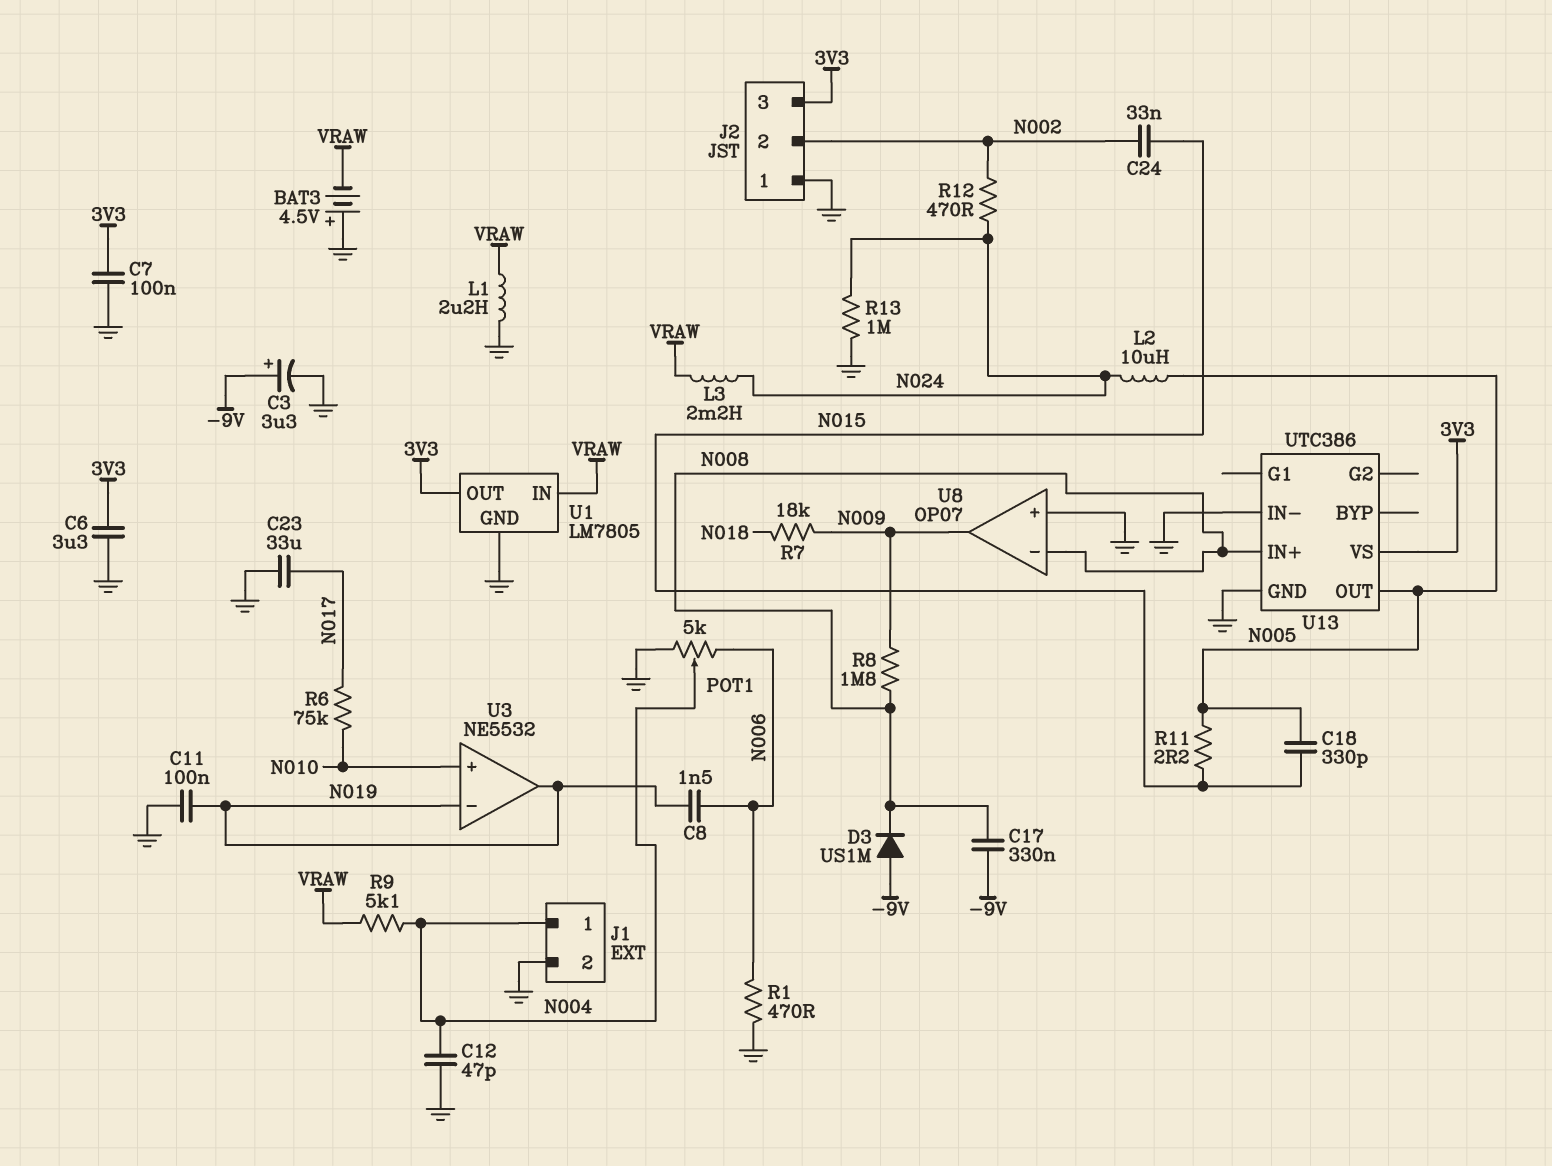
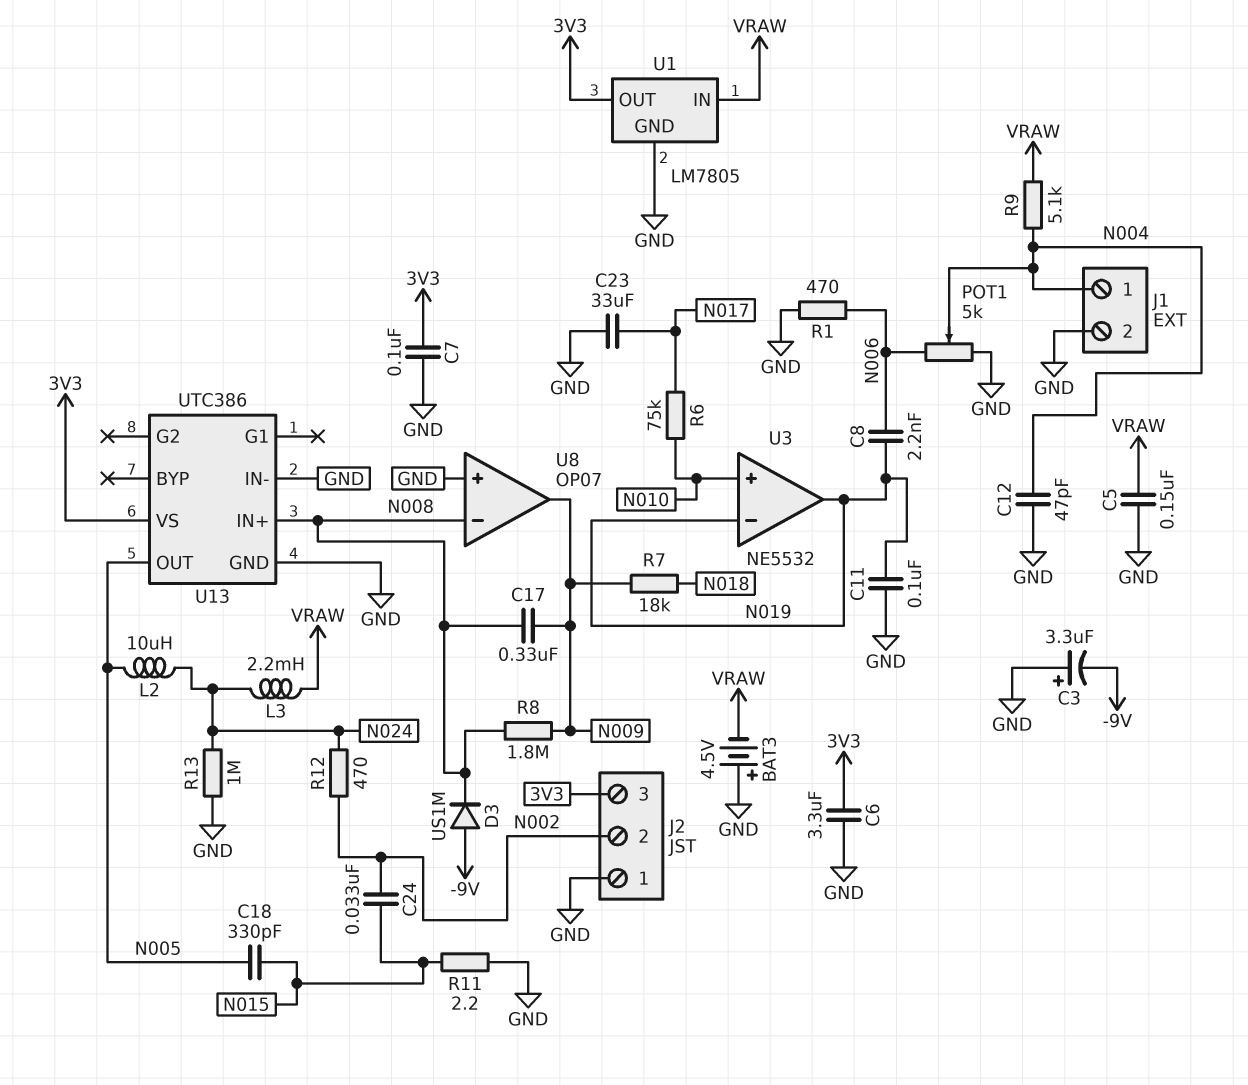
C3: 3.3uF (plus -9V, minus GND) -> 3.3uF (plus GND, minus -9V)
C5: none -> 150nF (GND, VRAW)
C8: 1.5nF (N006, N019) -> 2.2nF (N006, N019)
C17: 330nF (-9V, N008) -> 330nF (N008, N009)
L1: 2.2uH (GND, VRAW) -> none
R11: 2.2 (N005, N015) -> 2.2 (GND, N015)

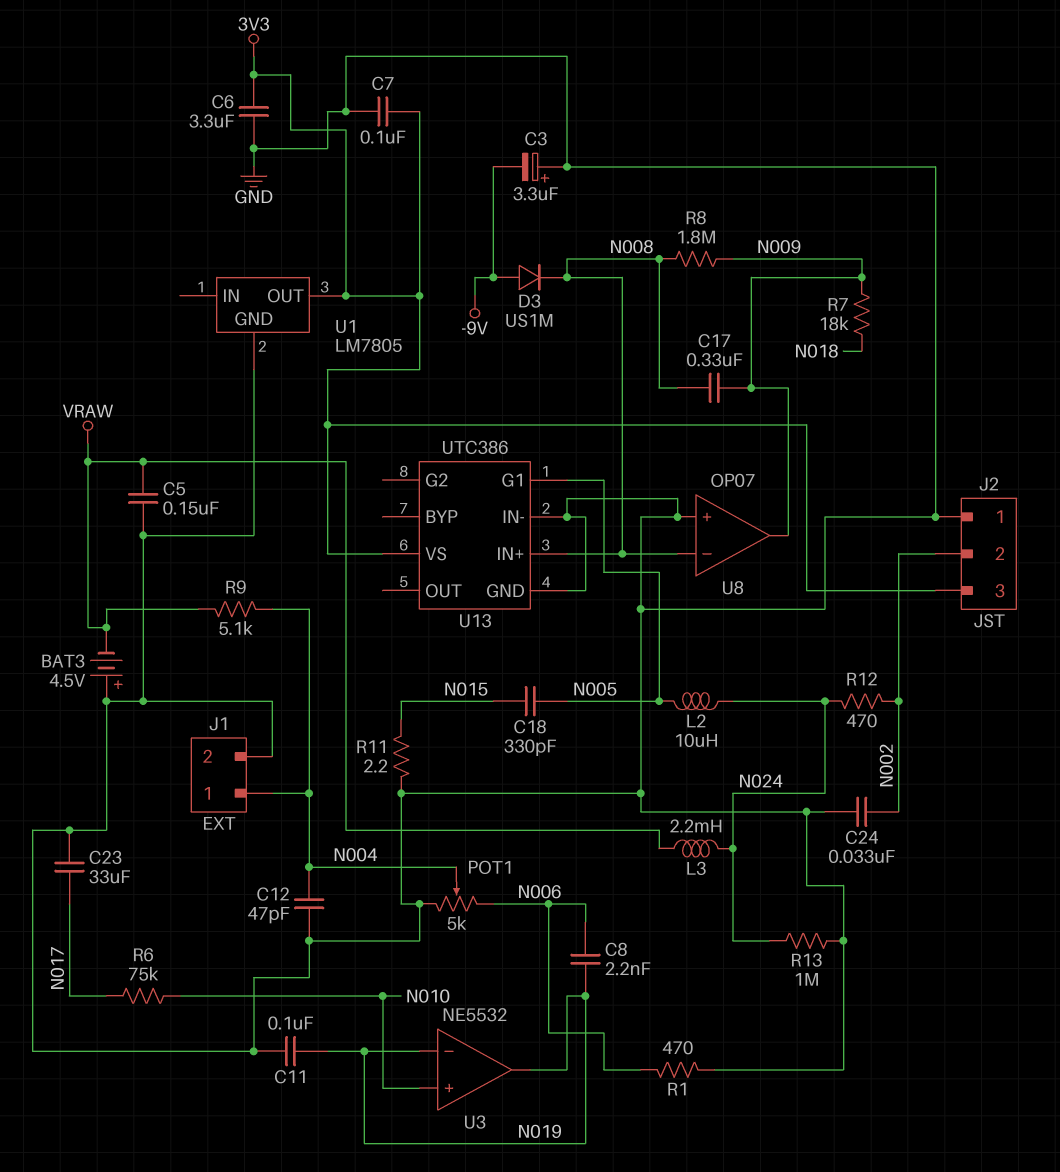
C24: 33nF (N002, N015) -> 33nF (GND, N002)
U1 pin IN: VRAW -> none
U13 pin G1: none -> N005
U13 pin OUT: N005 -> none

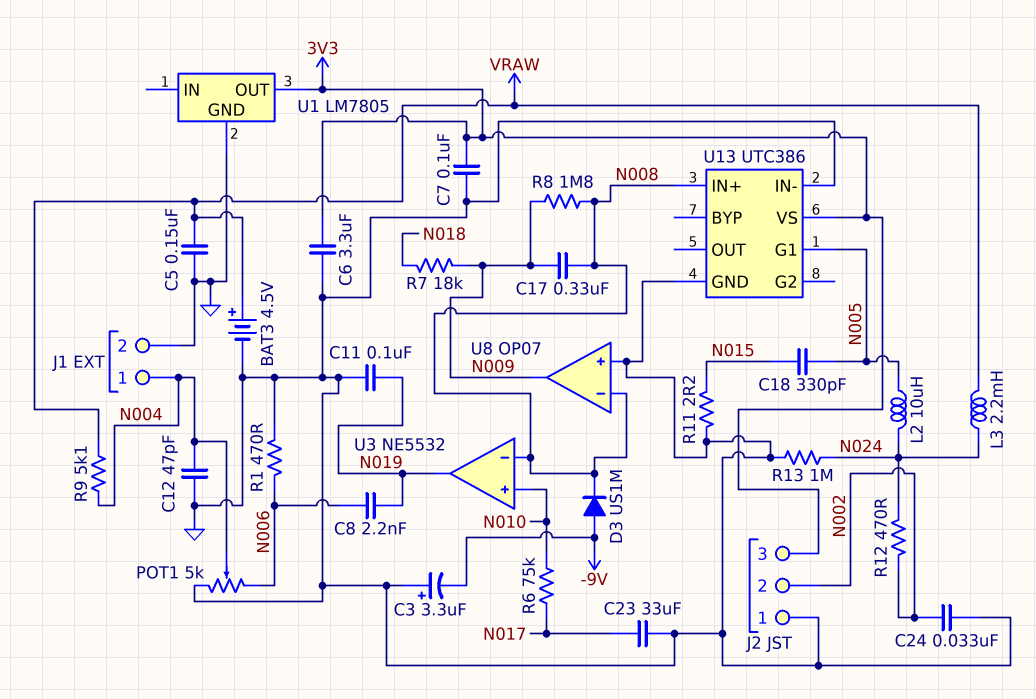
BAT3: 4.5V (plus GND, minus VRAW) -> 4.5V (plus VRAW, minus GND)
U3 pin in-: N019 -> N008

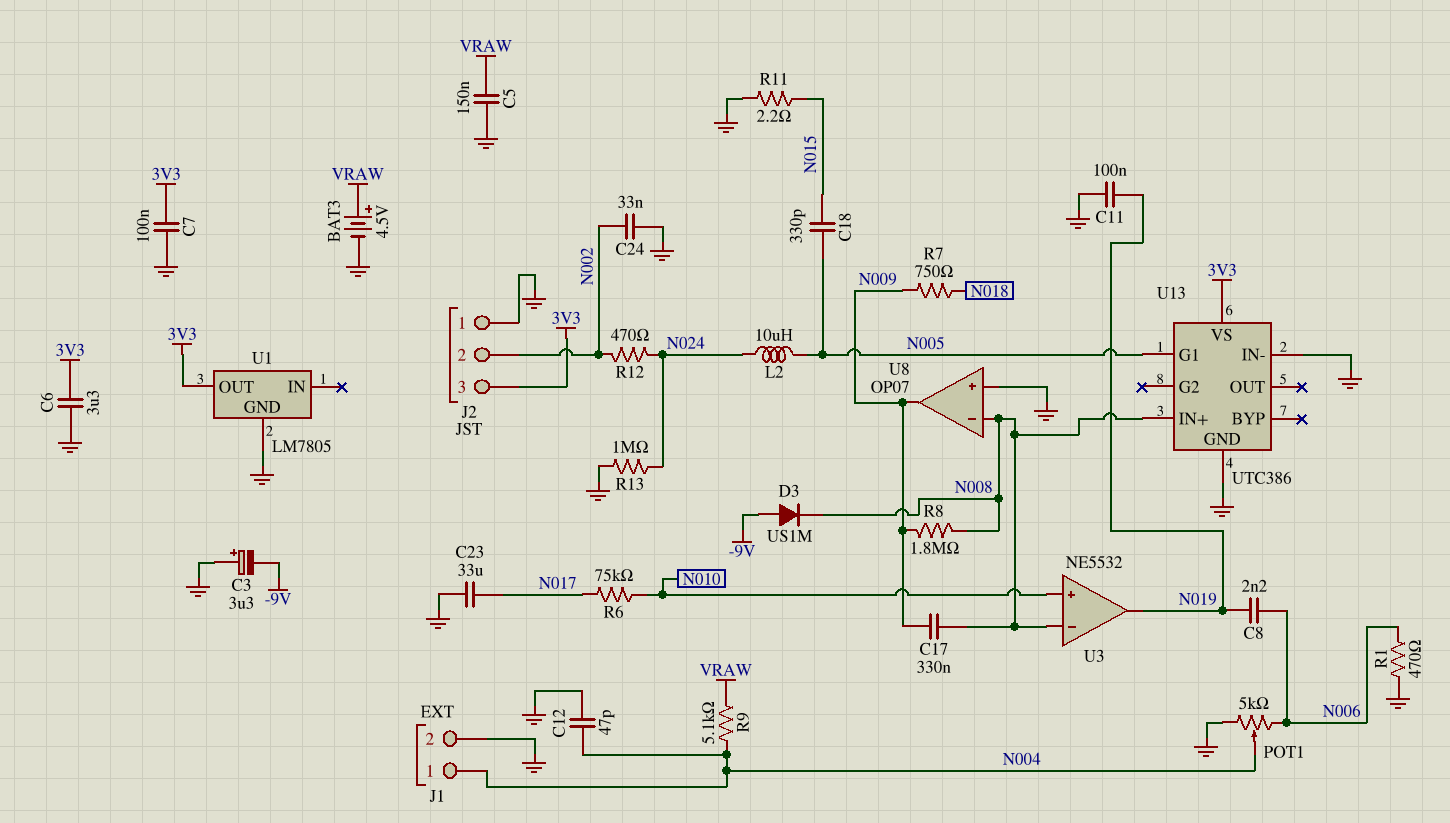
L3: 2.2mH (N024, VRAW) -> none
R7: 18k (N009, N018) -> 750 (N009, N018)

